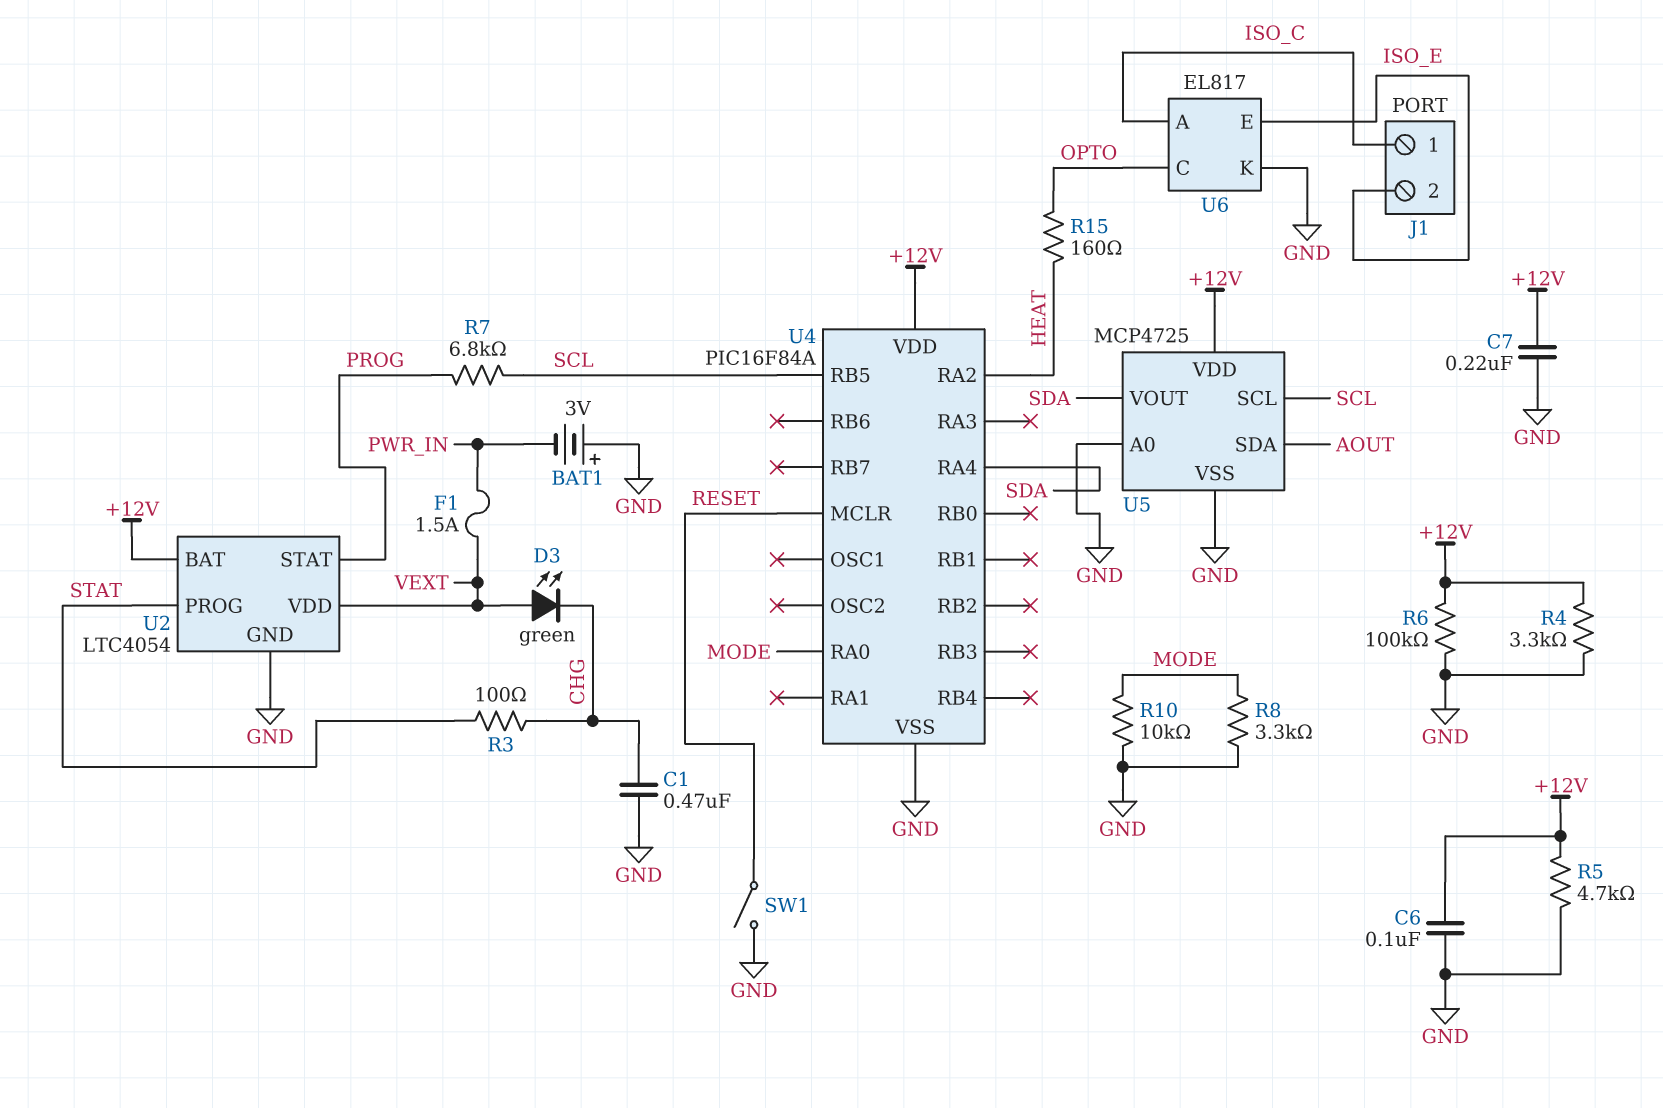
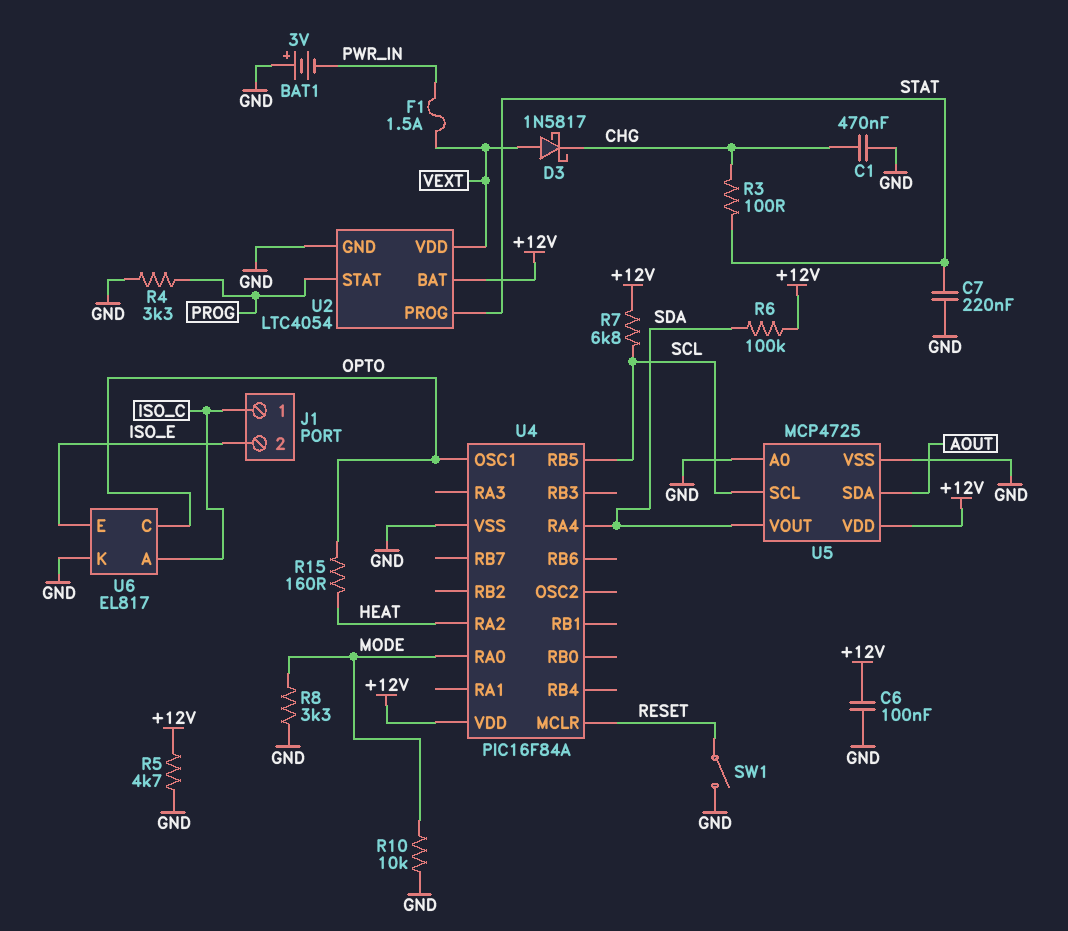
C7: 220nF (+12V, GND) -> 220nF (GND, STAT)
D3: LED green (A VEXT, K CHG) -> schottky 1N5817 (A VEXT, K CHG)
R4: 3.3k (+12V, GND) -> 3.3k (GND, PROG)
R6: 100k (+12V, GND) -> 100k (+12V, SDA)
R7: 6.8k (PROG, SCL) -> 6.8k (+12V, SCL)
U4 pin OSC1: none -> OPTO

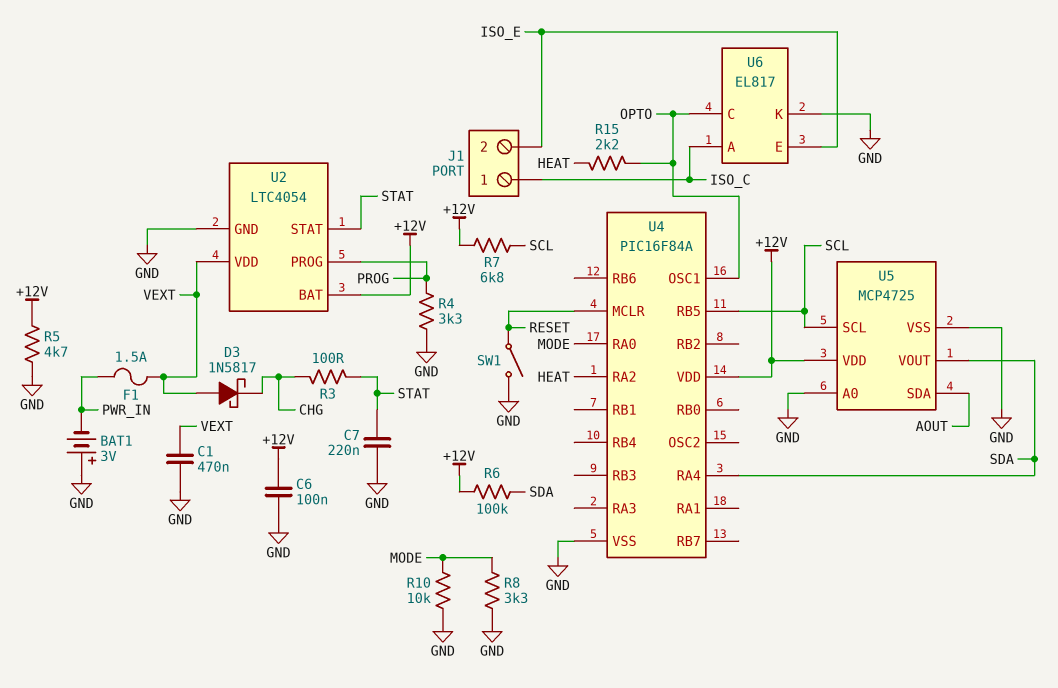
C1: 470nF (CHG, GND) -> 470nF (GND, VEXT)
R15: 160 (HEAT, OPTO) -> 2.2k (HEAT, OPTO)
U2 pin PROG: STAT -> PROG
U2 pin STAT: PROG -> STAT

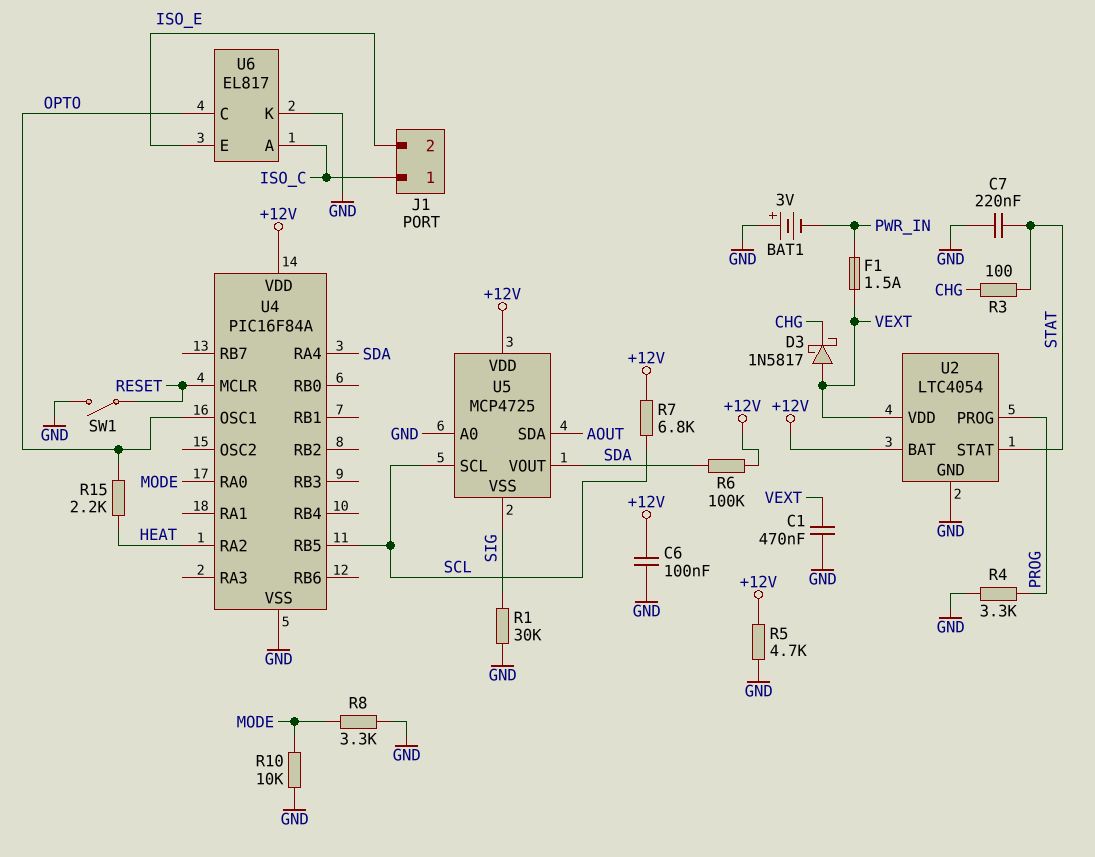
R1: none -> 30k (GND, SIG)
U5 pin VSS: GND -> SIG

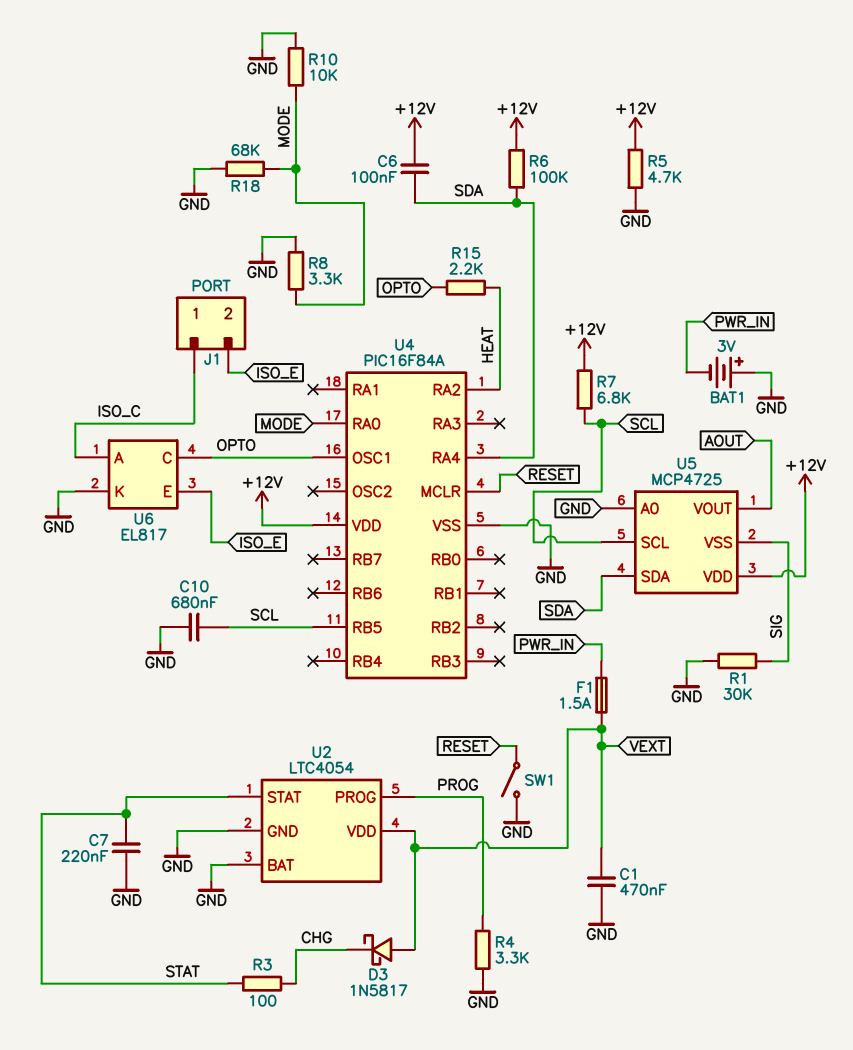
C6: 100nF (+12V, GND) -> 100nF (+12V, SDA)
C10: none -> 680nF (GND, SCL)
R18: none -> 68k (GND, MODE)
U2 pin BAT: +12V -> GND
U5 pin SDA: AOUT -> SDA
U5 pin VOUT: SDA -> AOUT

